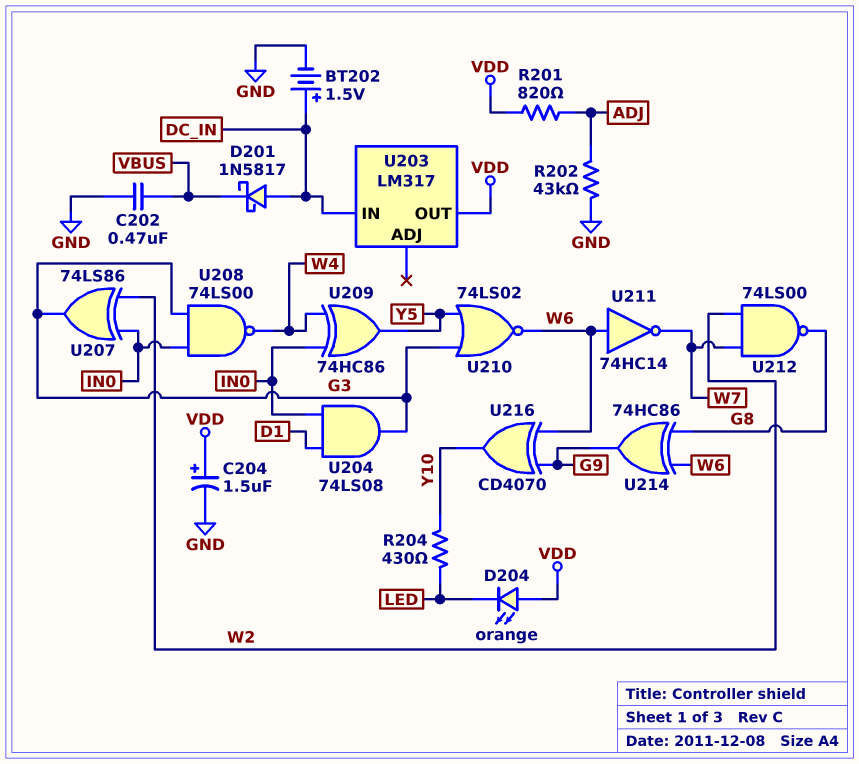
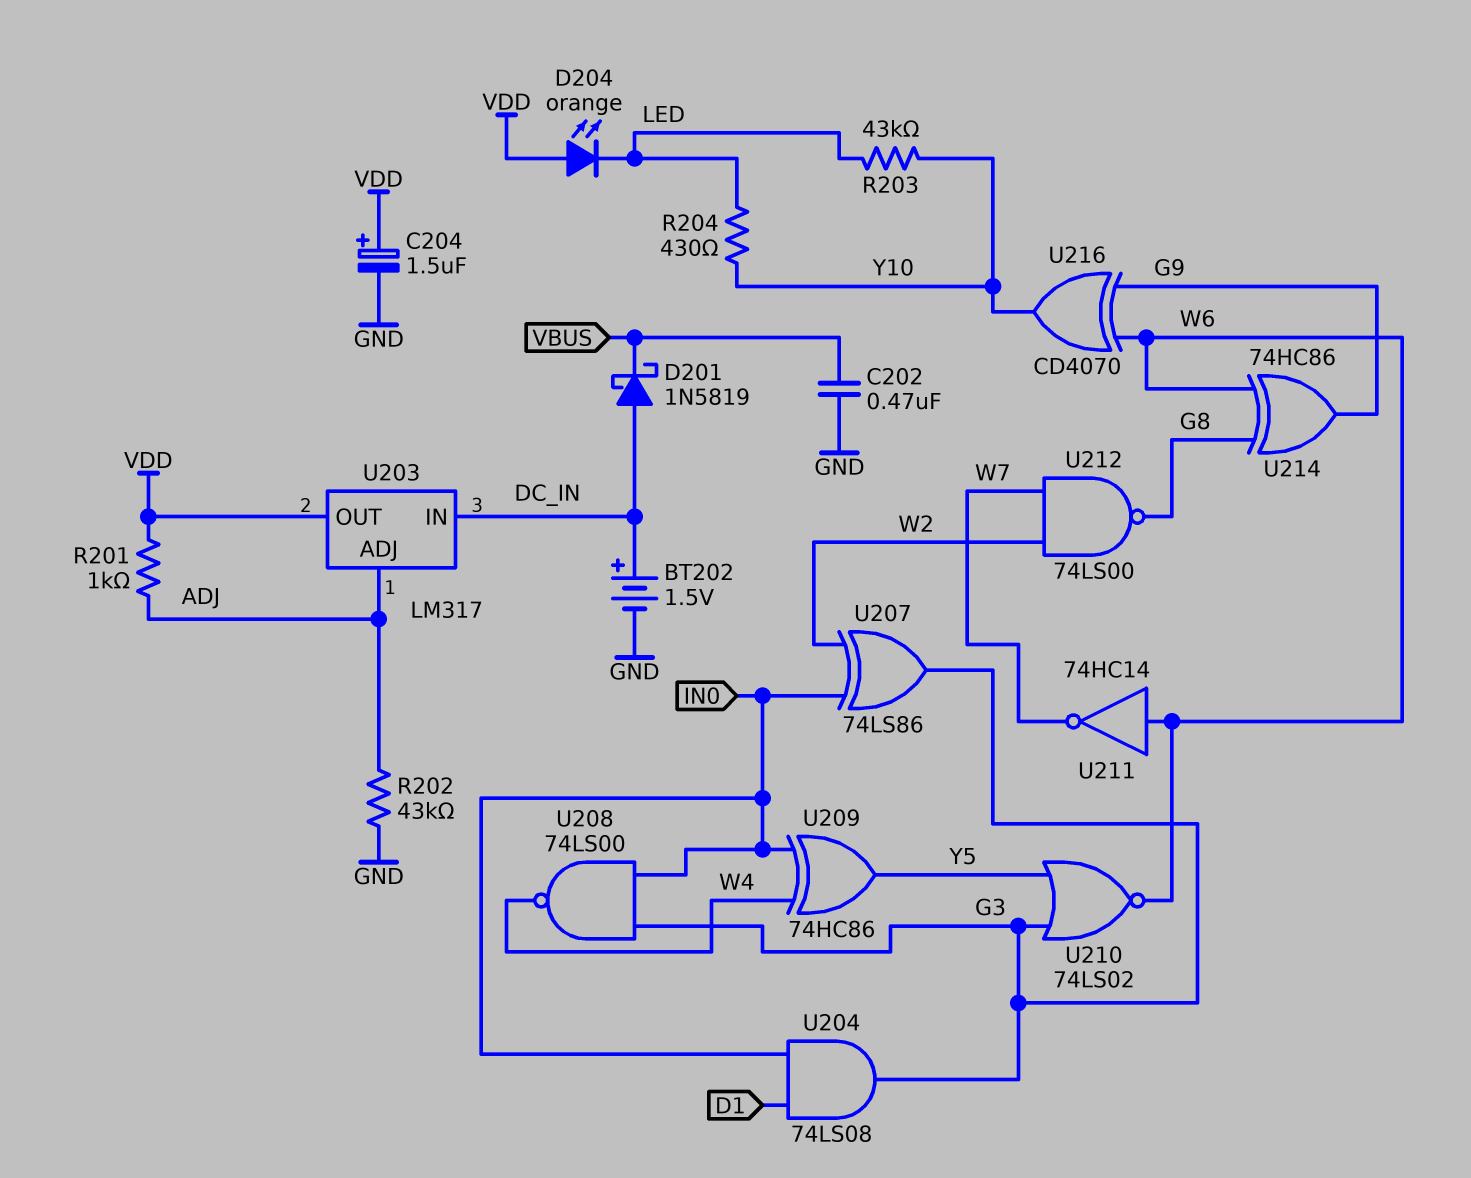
D201: schottky 1N5817 (A DC_IN, K VBUS) -> schottky 1N5819 (A DC_IN, K VBUS)
R201: 820 (ADJ, VDD) -> 1k (ADJ, VDD)
R203: none -> 43k (LED, Y10)
U203 pin ADJ: none -> ADJ

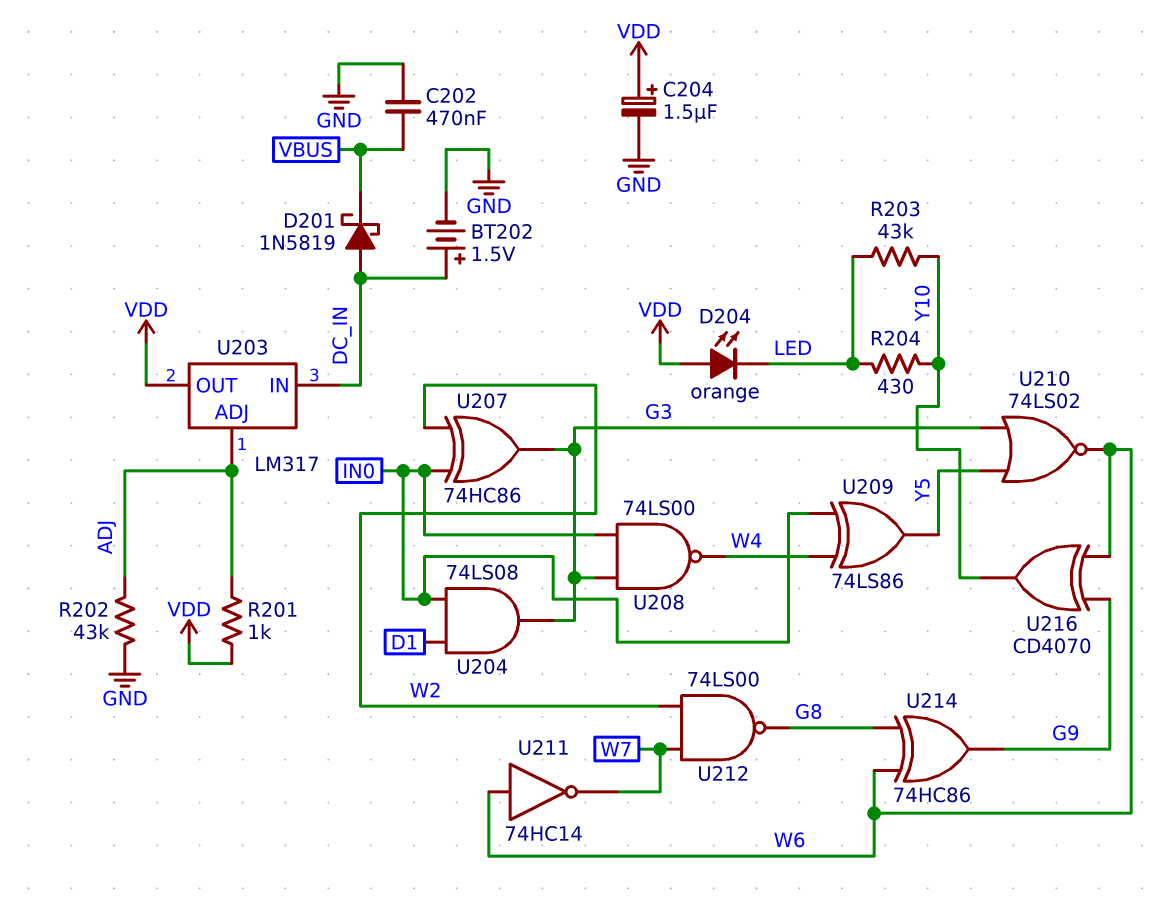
U207: XOR 74LS86 (in IN0, in W2, out G3) -> XOR 74HC86 (in IN0, in W2, out G3)
U209: XOR 74HC86 (in IN0, in W4, out Y5) -> XOR 74LS86 (in IN0, in W4, out Y5)

